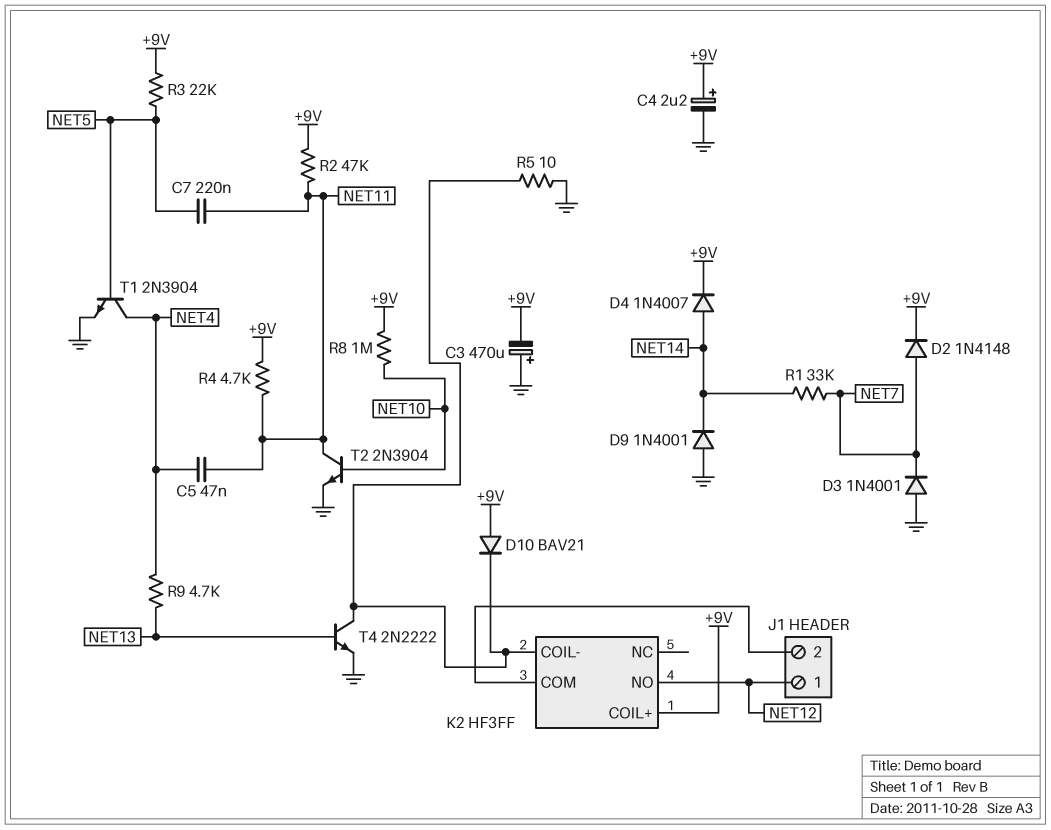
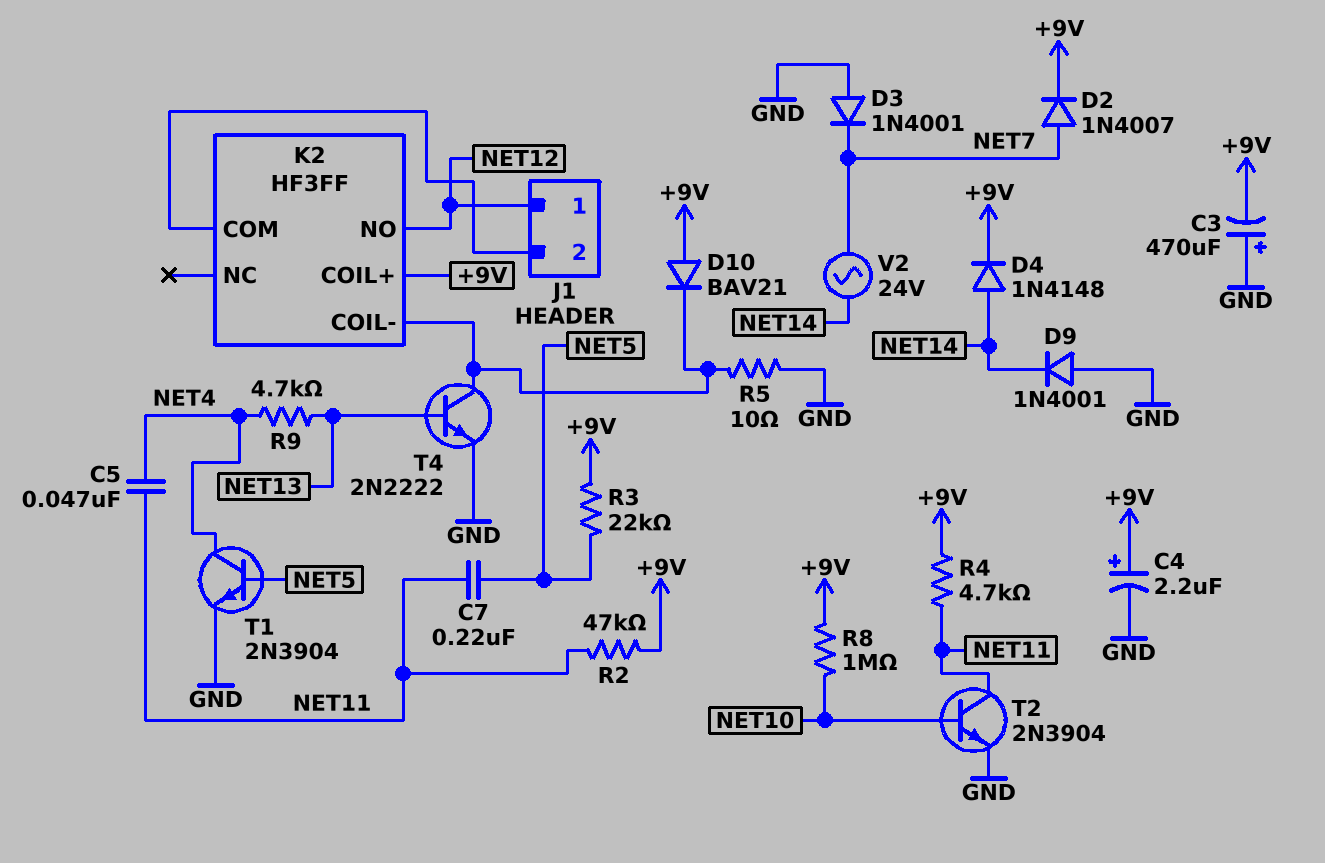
D2: diode 1N4148 (A NET7, K +9V) -> diode 1N4007 (A NET7, K +9V)
D4: diode 1N4007 (A NET14, K +9V) -> diode 1N4148 (A NET14, K +9V)
R1: 33k (NET7, NET14) -> none
V2: none -> AC 24V (NET7, NET14)

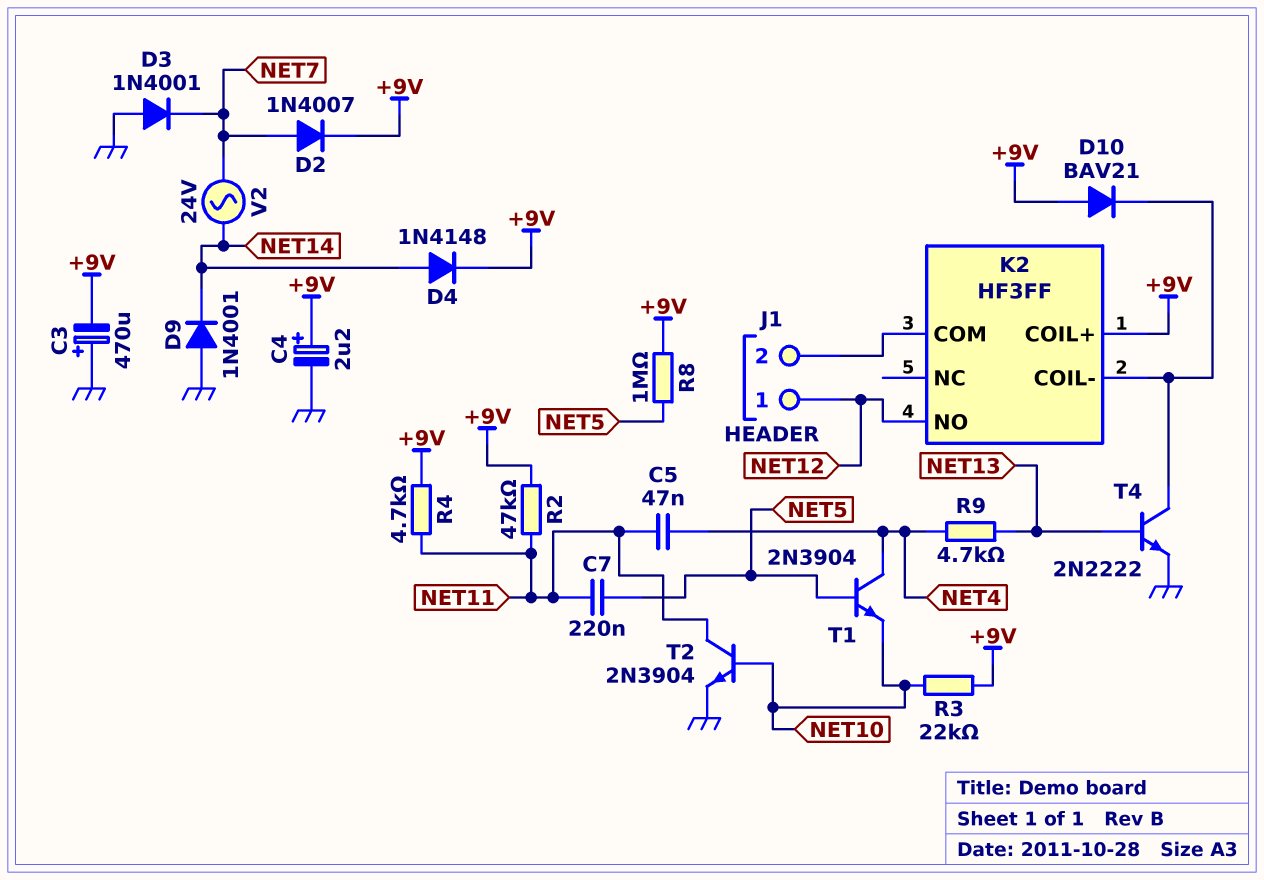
R3: 22k (+9V, NET5) -> 22k (+9V, NET10)
R5: 10 (GND, K2/COIL-) -> none
R8: 1M (+9V, NET10) -> 1M (+9V, NET5)
T1: NPN 2N3904 (B NET5, C NET4, E GND) -> NPN 2N3904 (B NET5, C NET4, E NET10)

